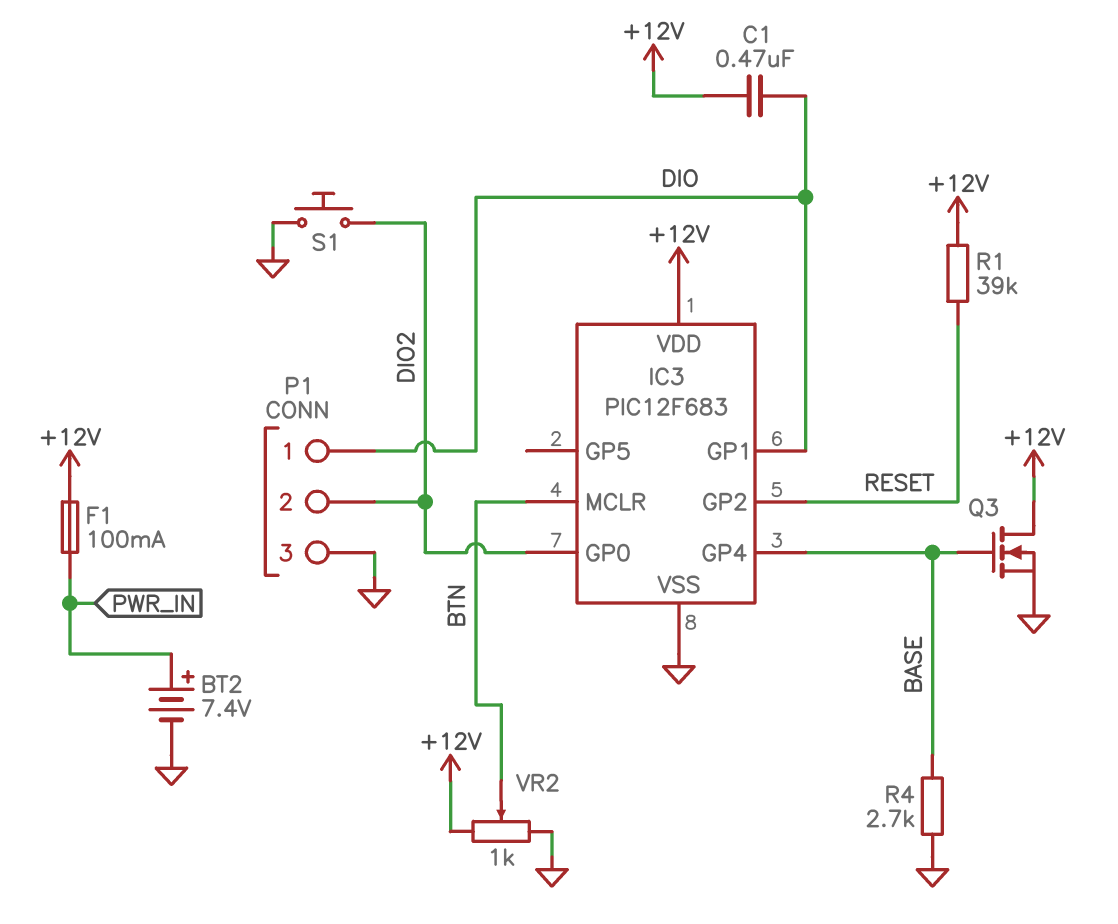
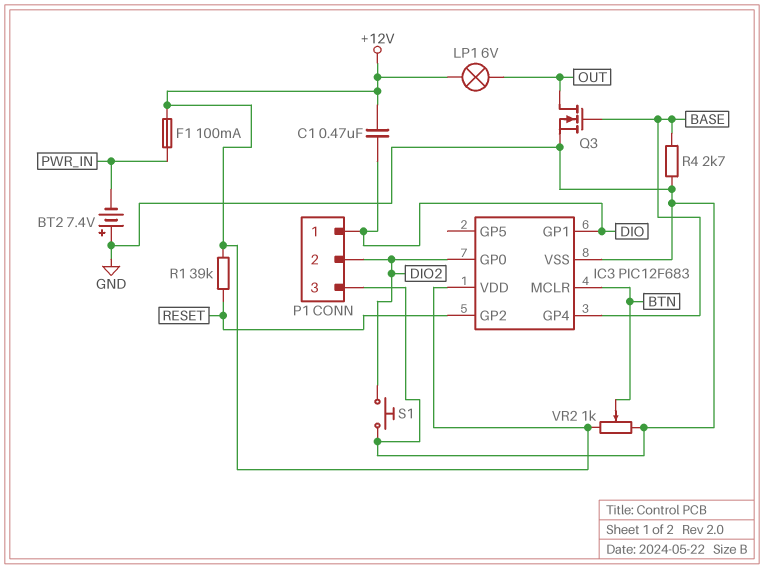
BT2: 7.4V (plus PWR_IN, minus GND) -> 7.4V (plus GND, minus PWR_IN)
LP1: none -> lamp 6V (+12V, OUT)
Q3: NMOS (G BASE, D +12V, S GND) -> NMOS (G BASE, D OUT, S GND)

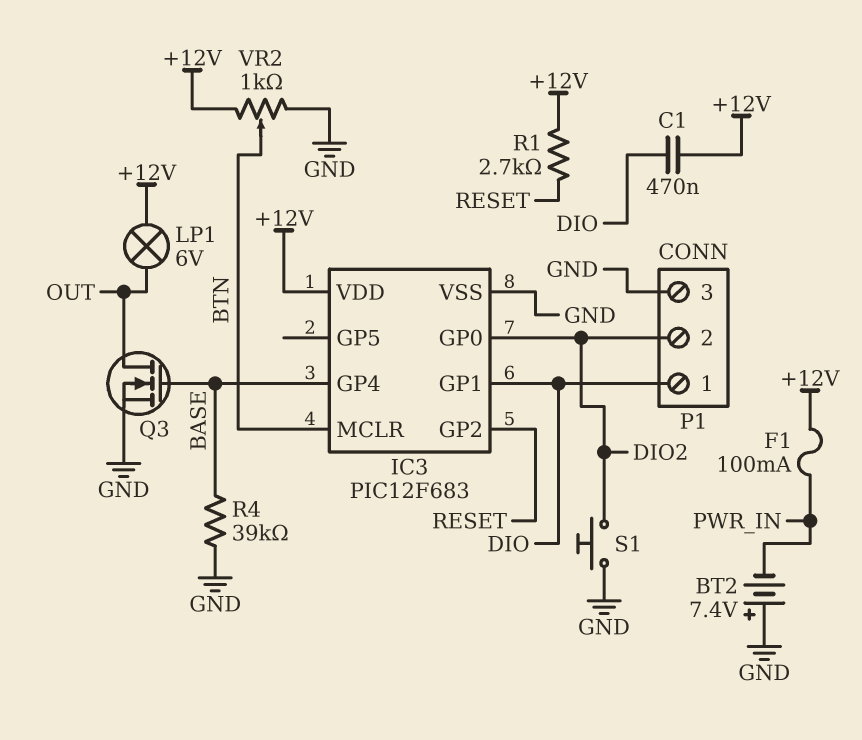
R1: 39k (+12V, RESET) -> 2.7k (+12V, RESET)
R4: 2.7k (BASE, GND) -> 39k (BASE, GND)

